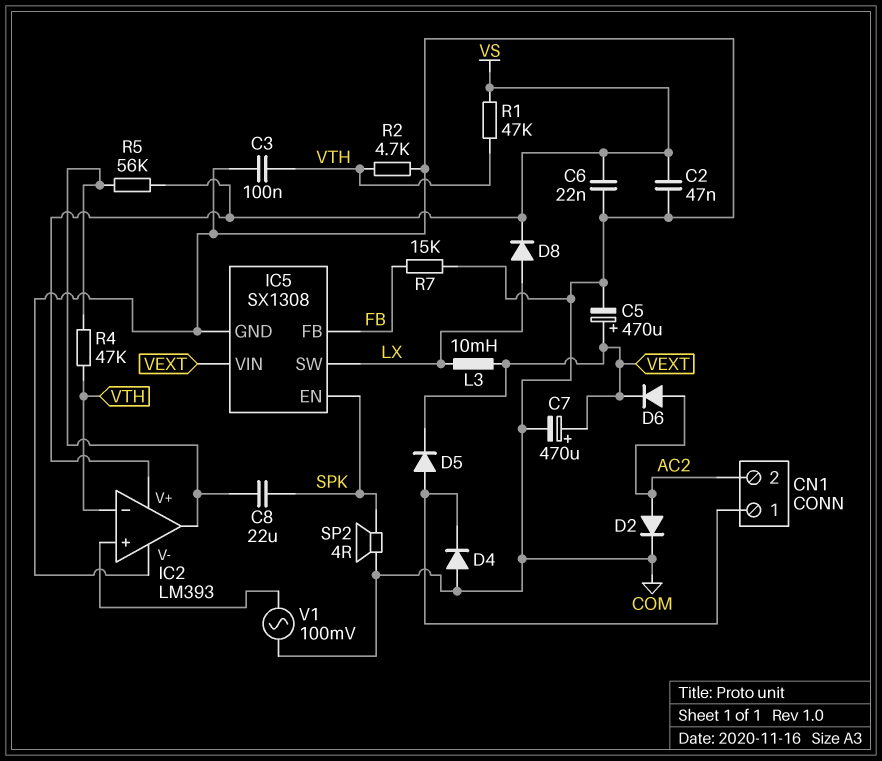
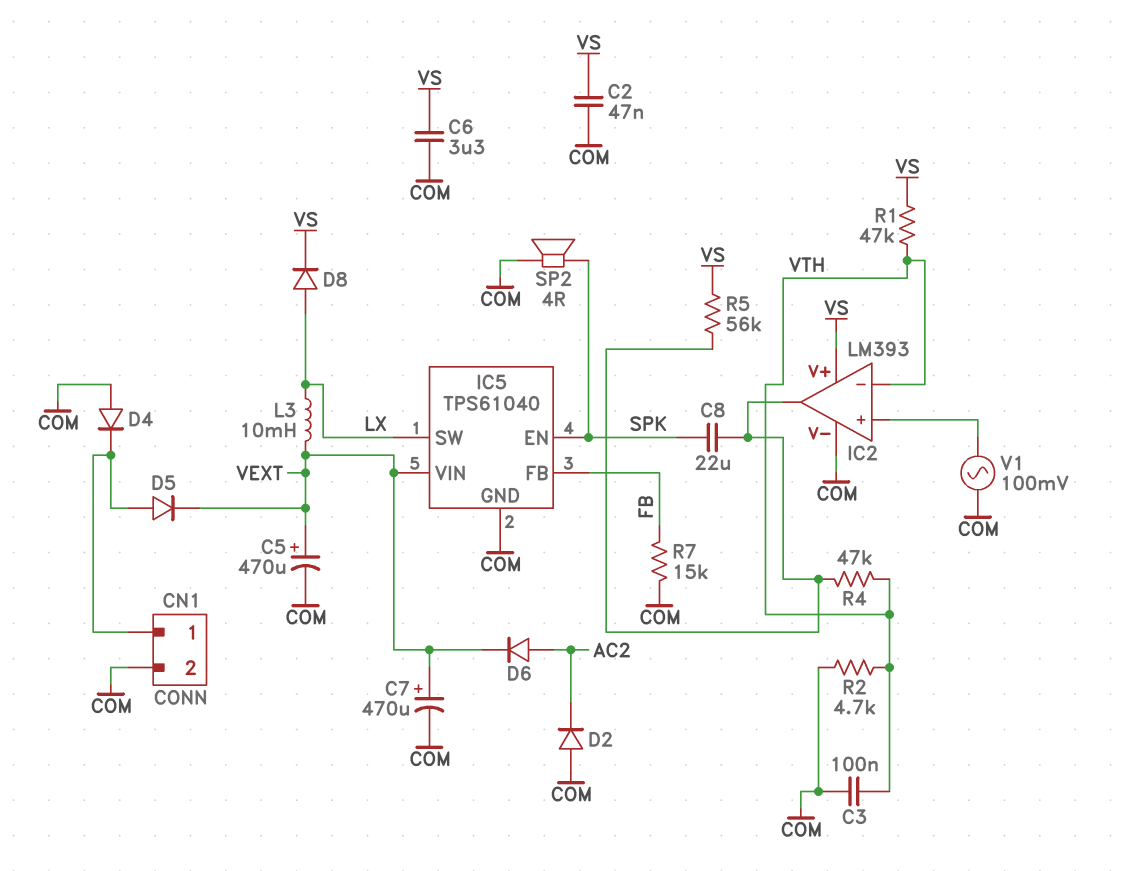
C6: 22nF (COM, VS) -> 3.3uF (COM, VS)
CN1 pin 2: AC2 -> COM
D2: diode (A AC2, K COM) -> diode (A COM, K AC2)
IC5: SX1308 -> TPS61040

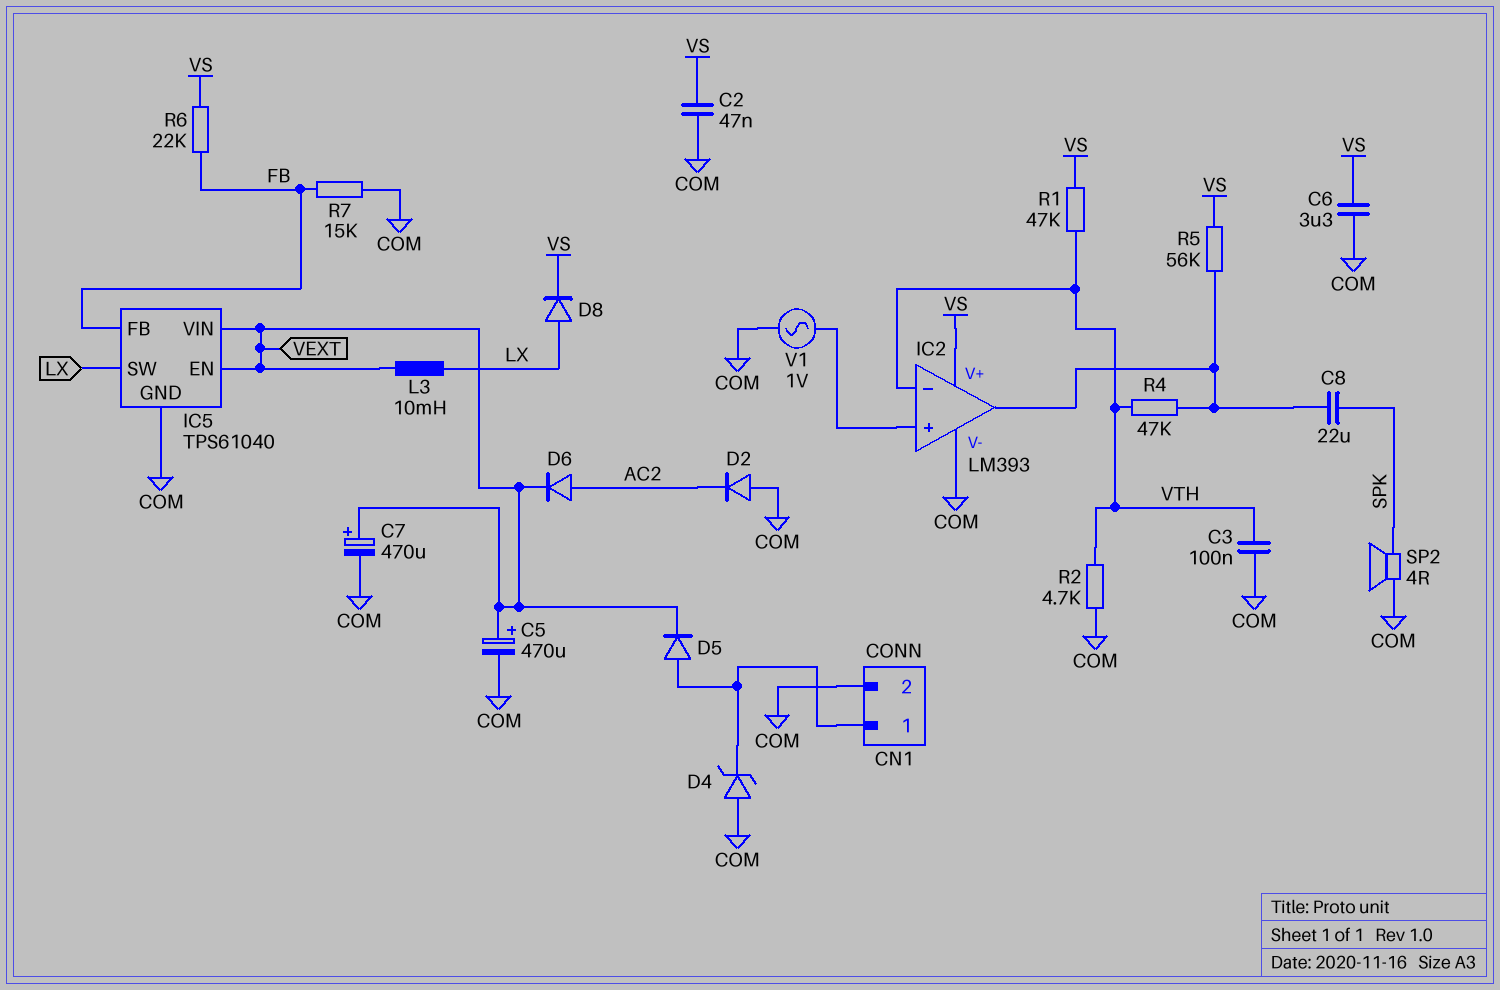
D4: diode (A COM, K CN1/1) -> zener (A COM, K CN1/1)
IC5 pin EN: SPK -> VEXT
R6: none -> 22k (FB, VS)
V1: AC 100mV (COM, IC2/in+) -> AC 1V (COM, IC2/in+)

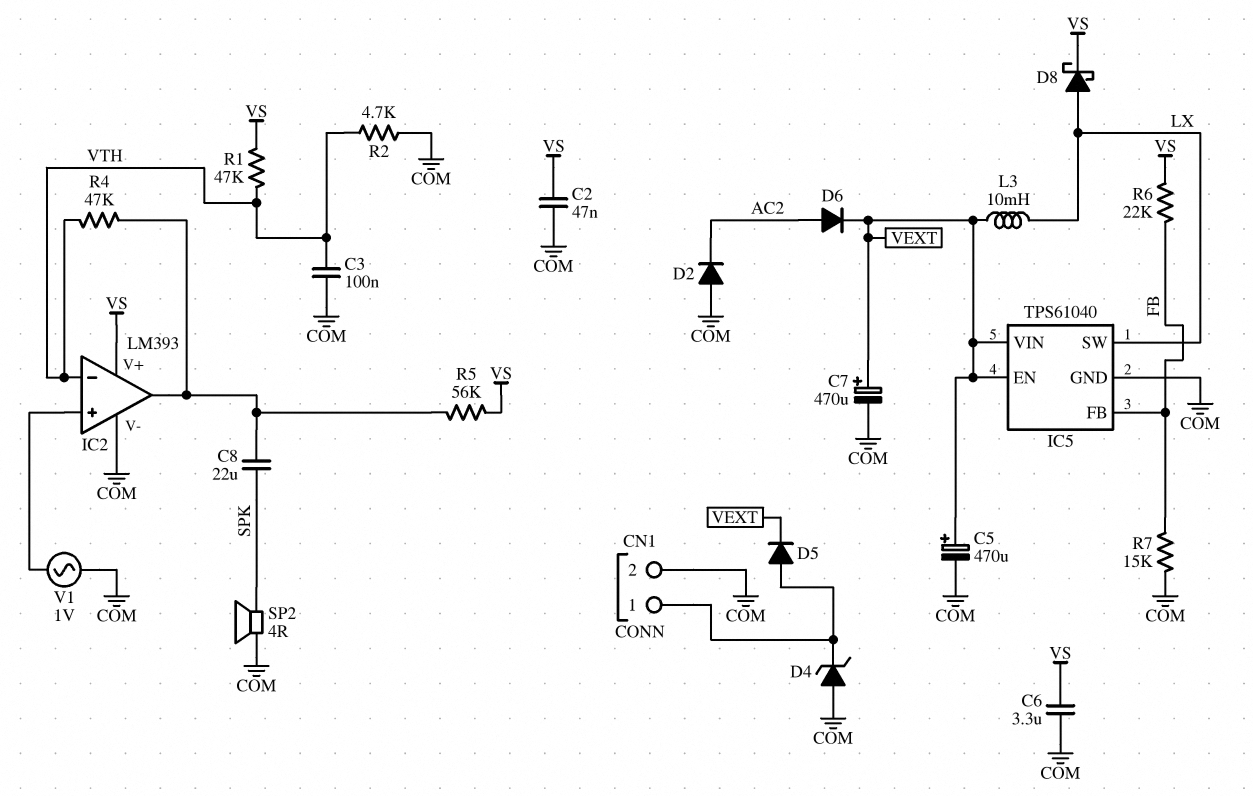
D8: diode (A LX, K VS) -> schottky (A LX, K VS)

